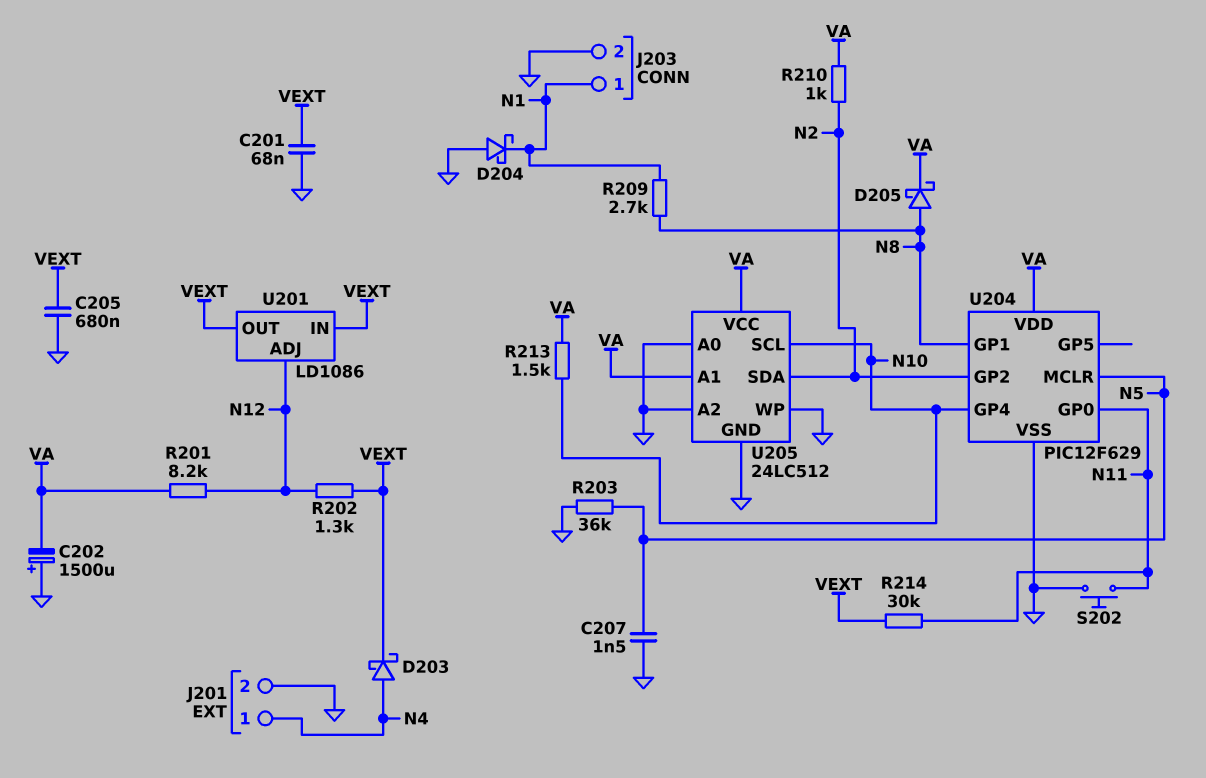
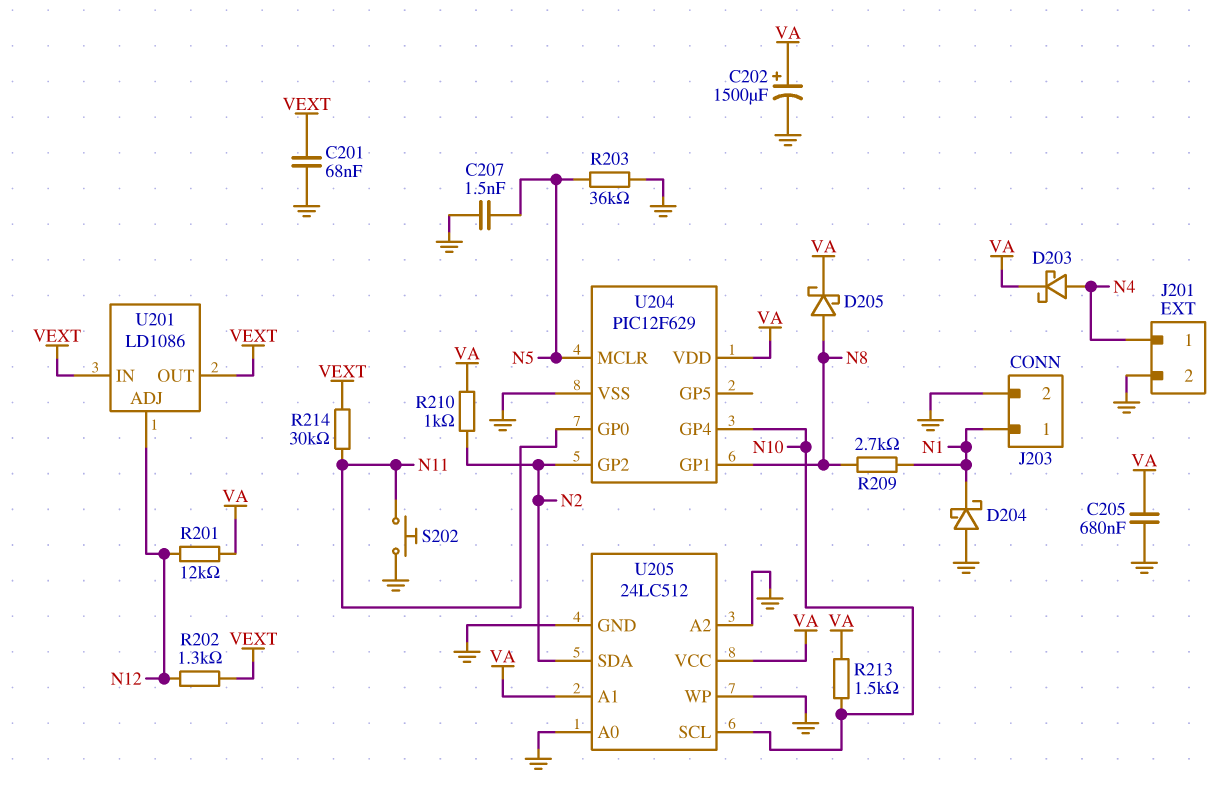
C202: 1500uF (plus GND, minus VA) -> 1500uF (plus VA, minus GND)
C205: 680nF (GND, VEXT) -> 680nF (GND, VA)
D203: schottky (A N4, K VEXT) -> schottky (A N4, K VA)
R201: 8.2k (N12, VA) -> 12k (N12, VA)

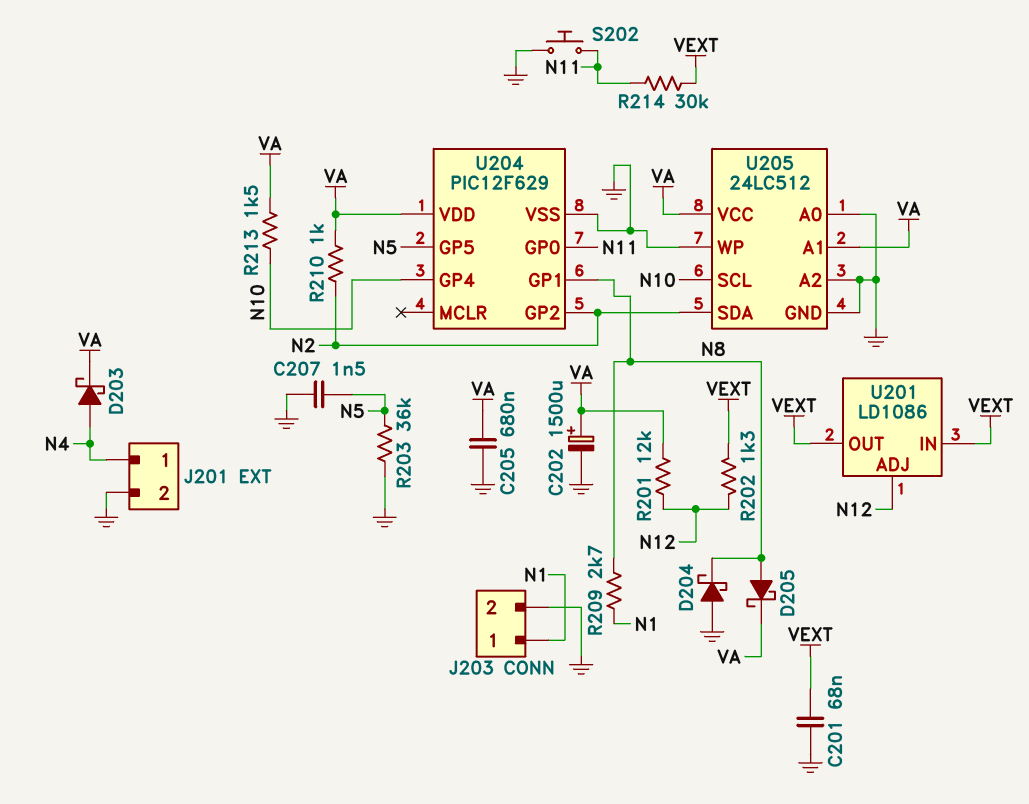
D204: schottky (A GND, K N1) -> schottky (A GND, K N8)
U204 pin GP5: none -> N5
U204 pin MCLR: N5 -> none

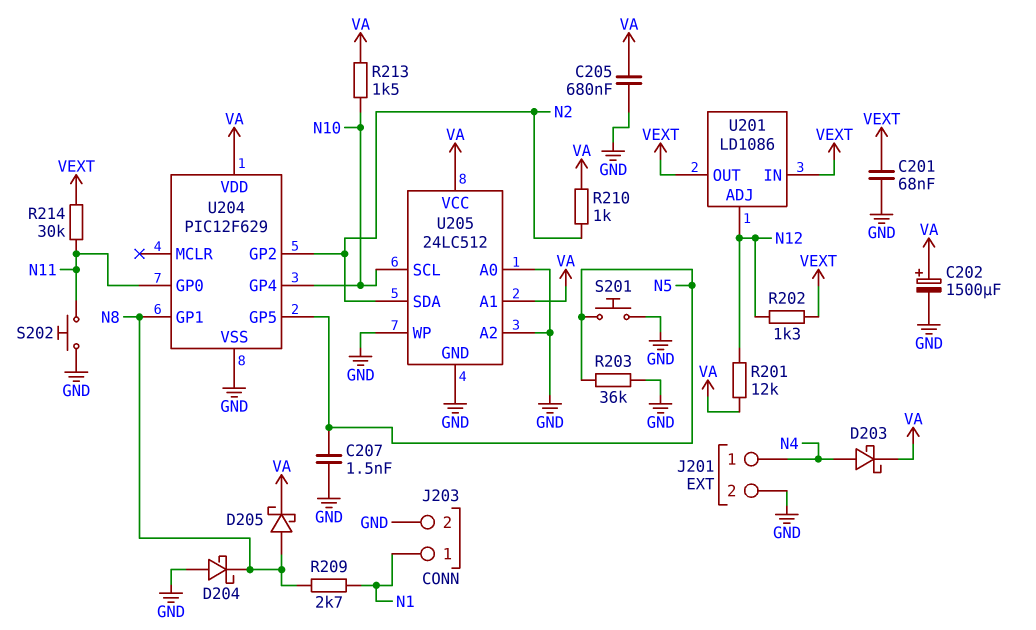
S201: none -> button (GND, N5)

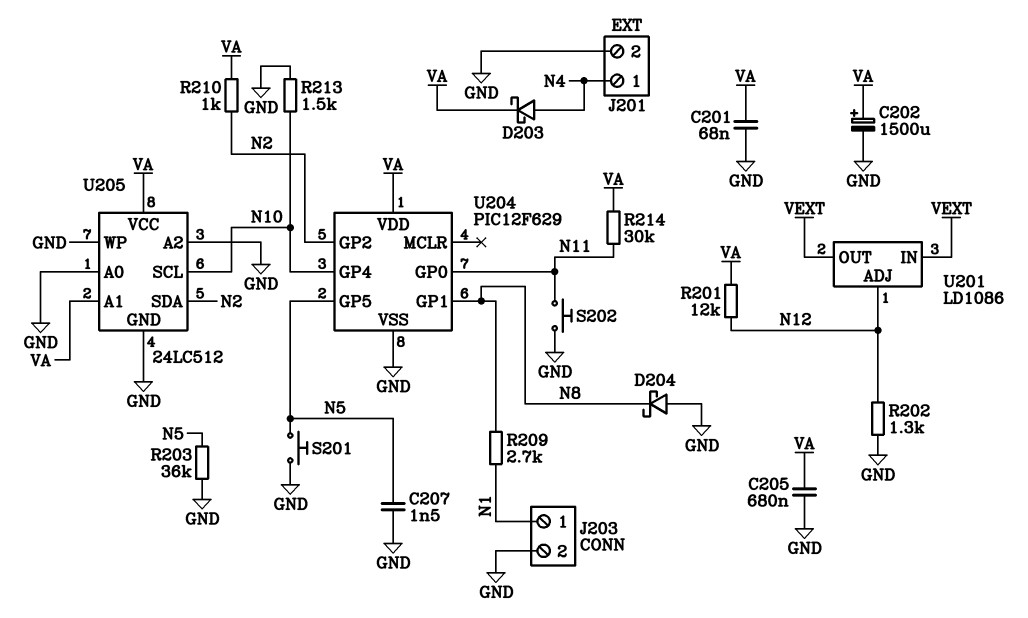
C201: 68nF (GND, VEXT) -> 68nF (GND, VA)
D205: schottky (A N8, K VA) -> none
R202: 1.3k (N12, VEXT) -> 1.3k (GND, N12)
R213: 1.5k (N10, VA) -> 1.5k (GND, N10)
R214: 30k (N11, VEXT) -> 30k (N11, VA)

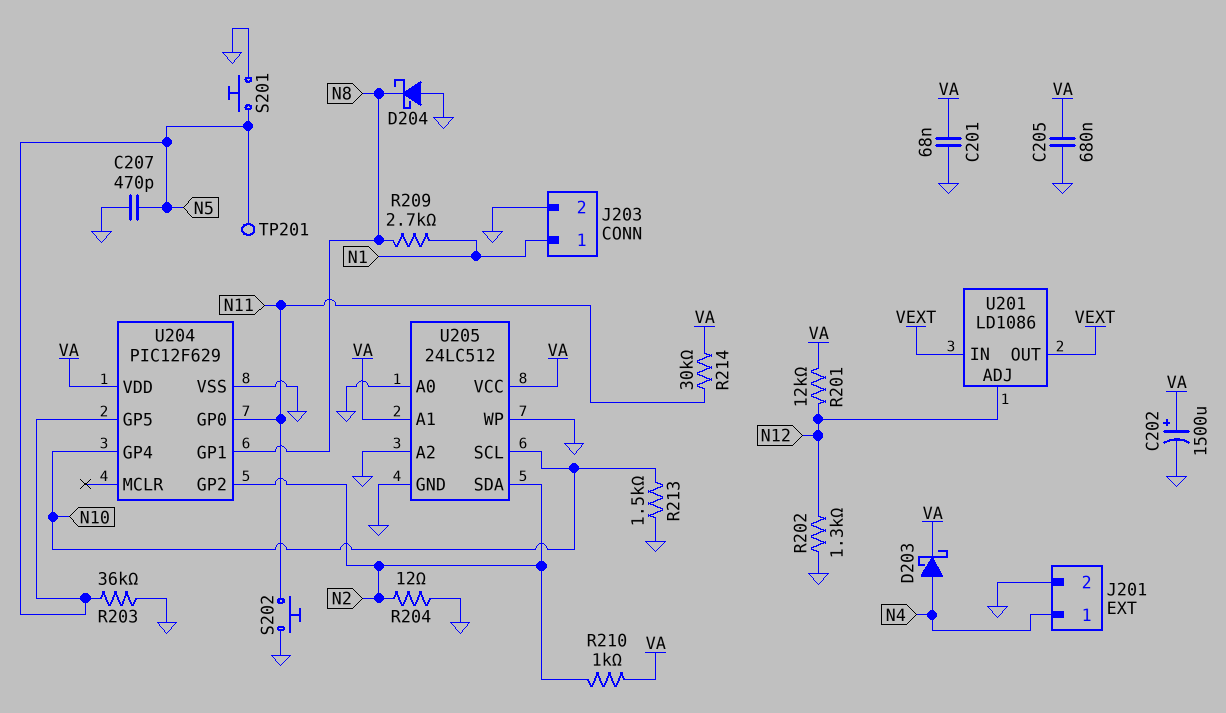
C207: 1.5nF (GND, N5) -> 470pF (GND, N5)
R204: none -> 12 (GND, N2)
TP201: none -> test point (N5)

